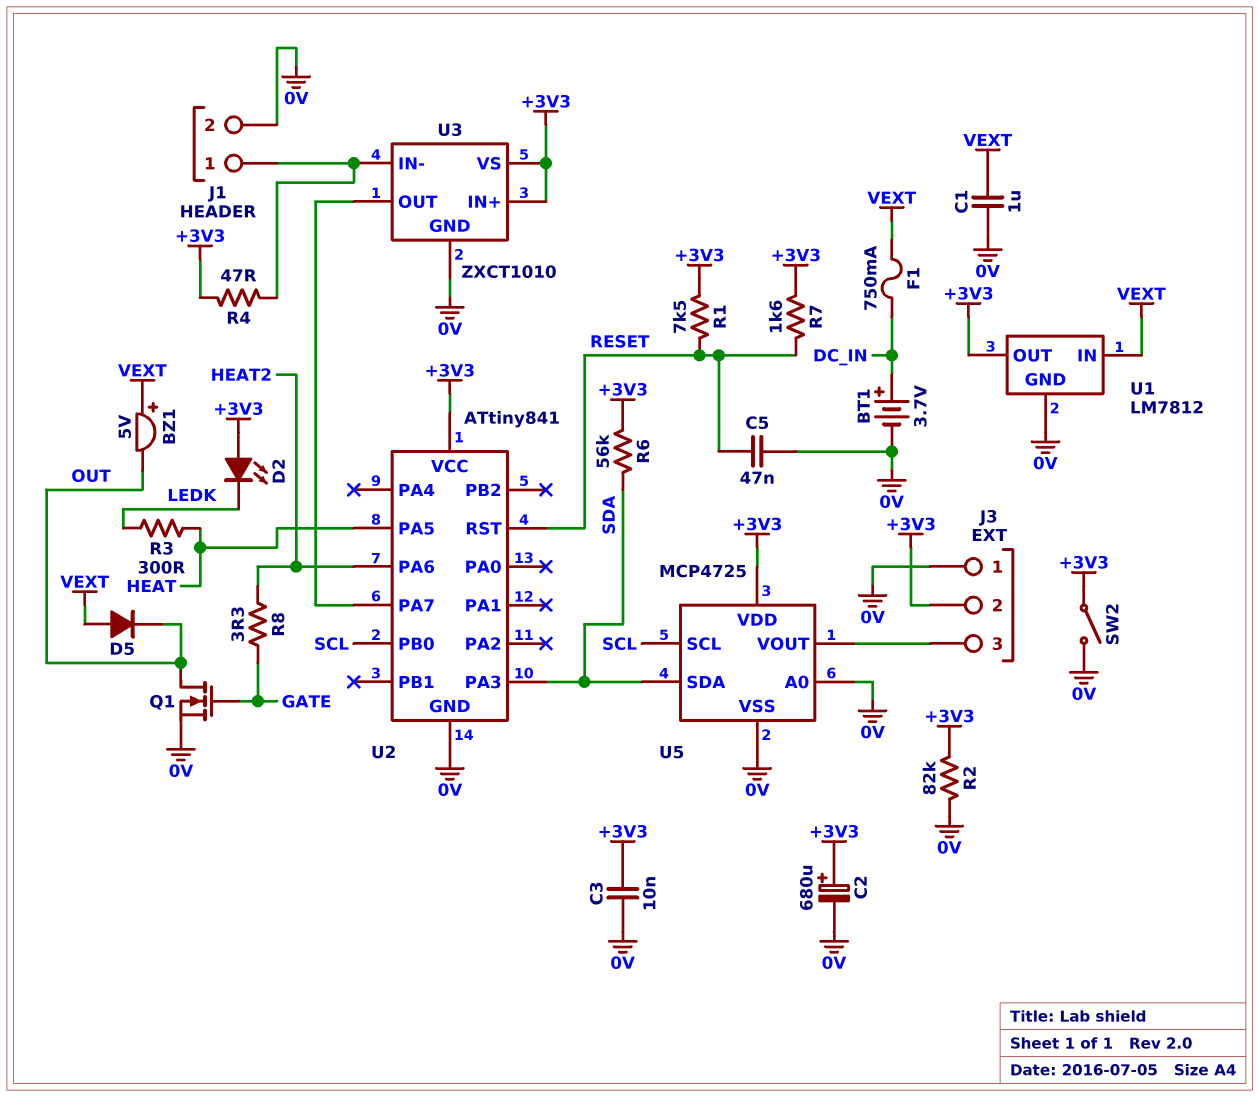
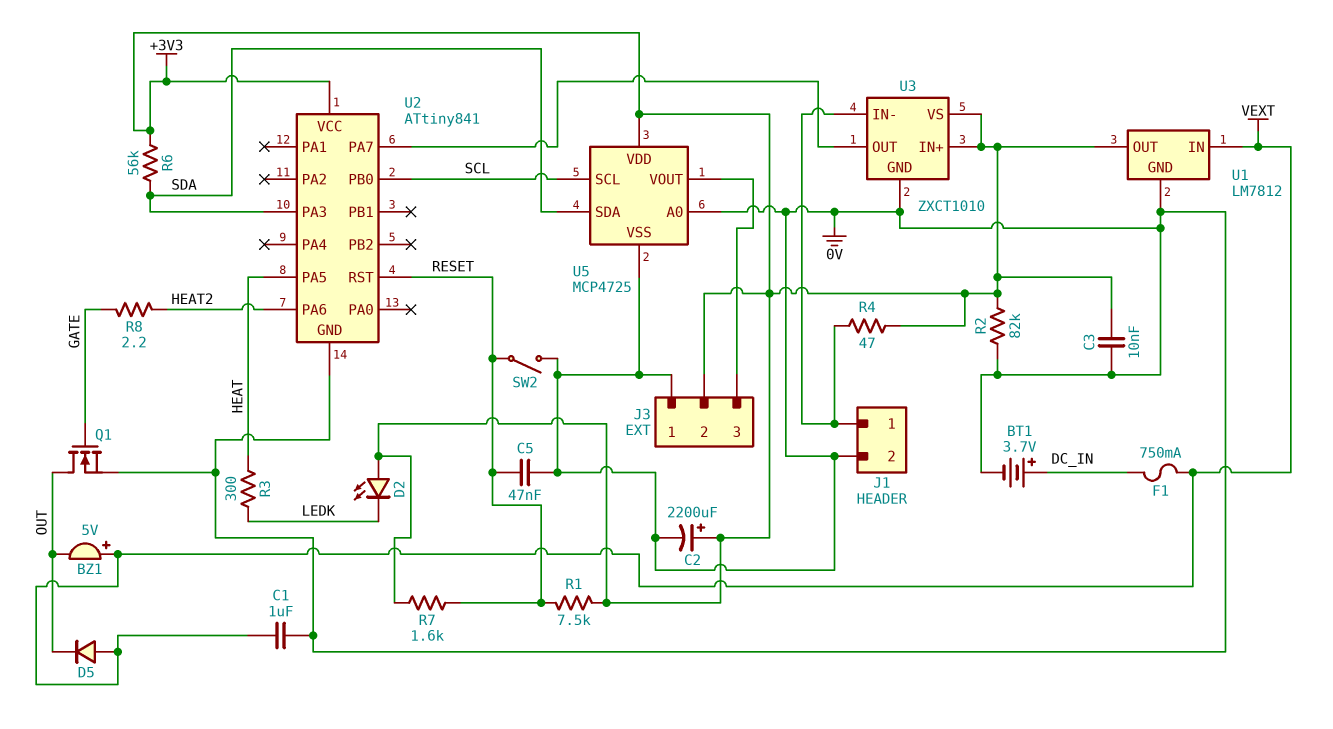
C2: 680uF (plus +3V3, minus 0V) -> 2200uF (plus +3V3, minus 0V)
R8: 3.3 (GATE, HEAT2) -> 2.2 (GATE, HEAT2)
SW2: switch (+3V3, 0V) -> switch (0V, RESET)

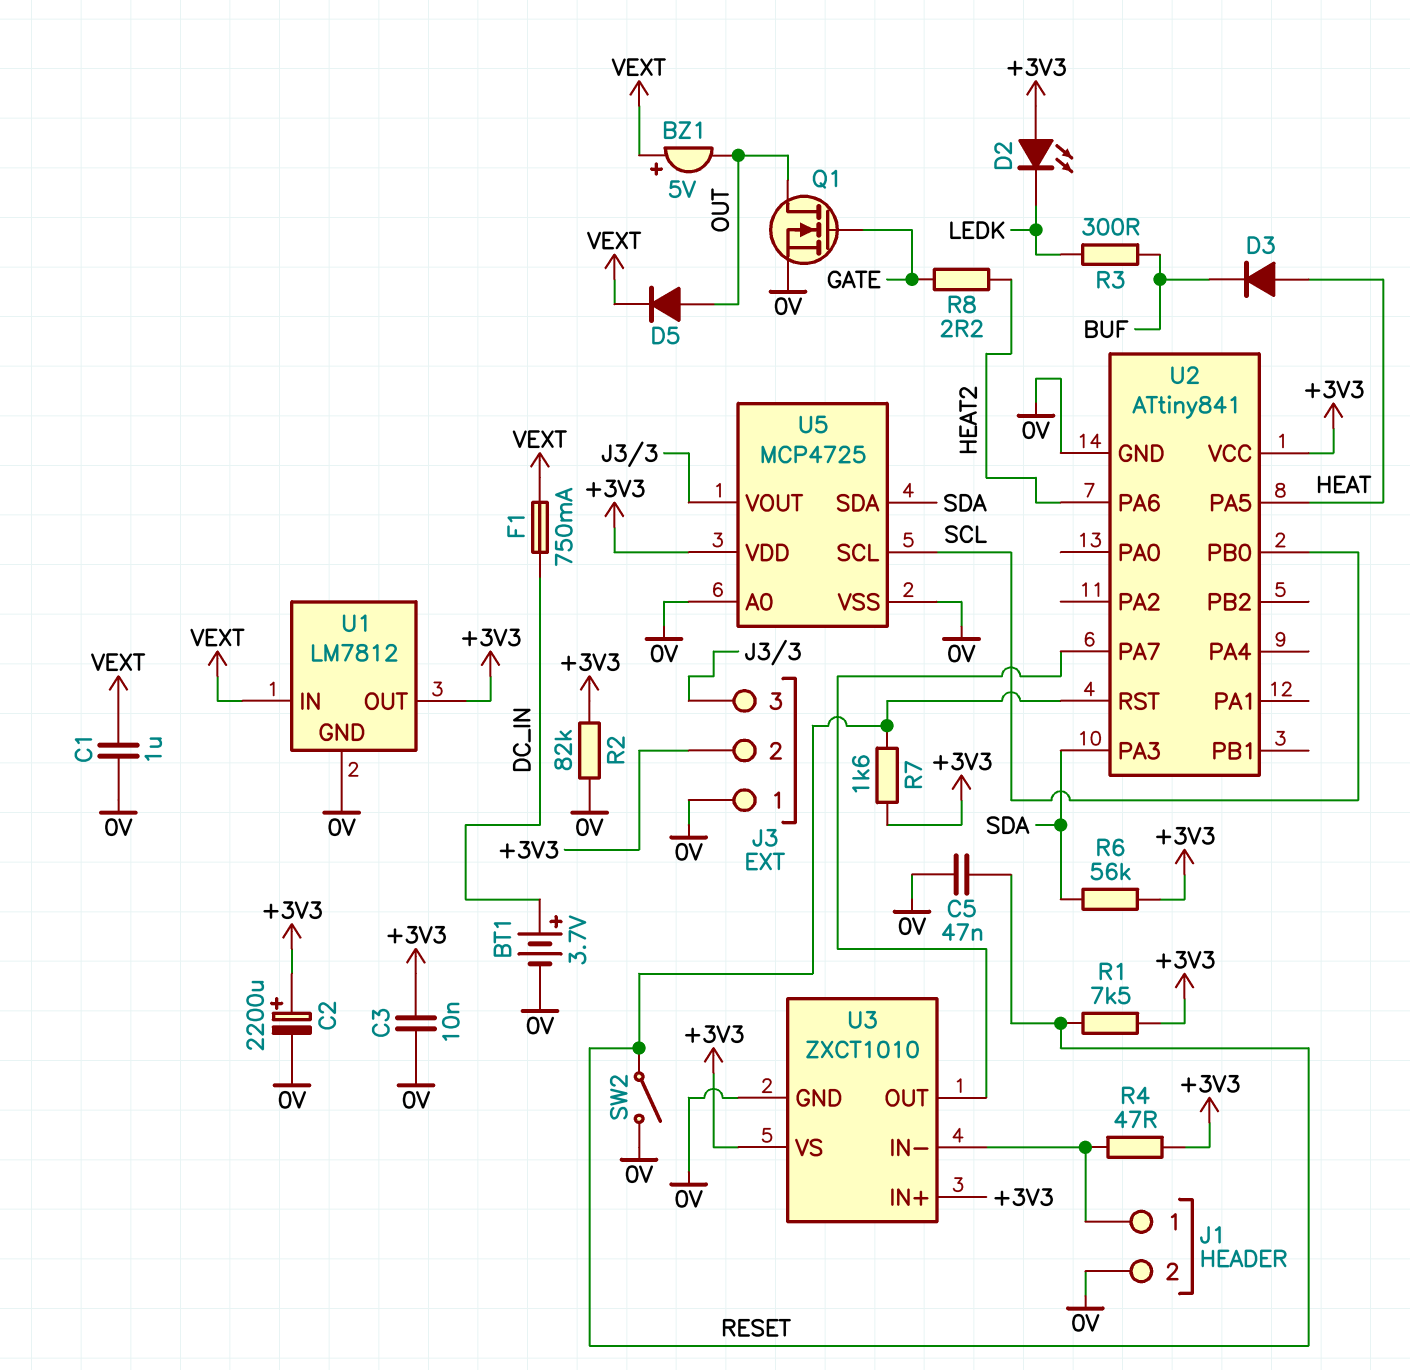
D3: none -> diode (A HEAT, K BUF)
D5: diode (A VEXT, K OUT) -> diode (A OUT, K VEXT)
R3: 300 (HEAT, LEDK) -> 300 (BUF, LEDK)

